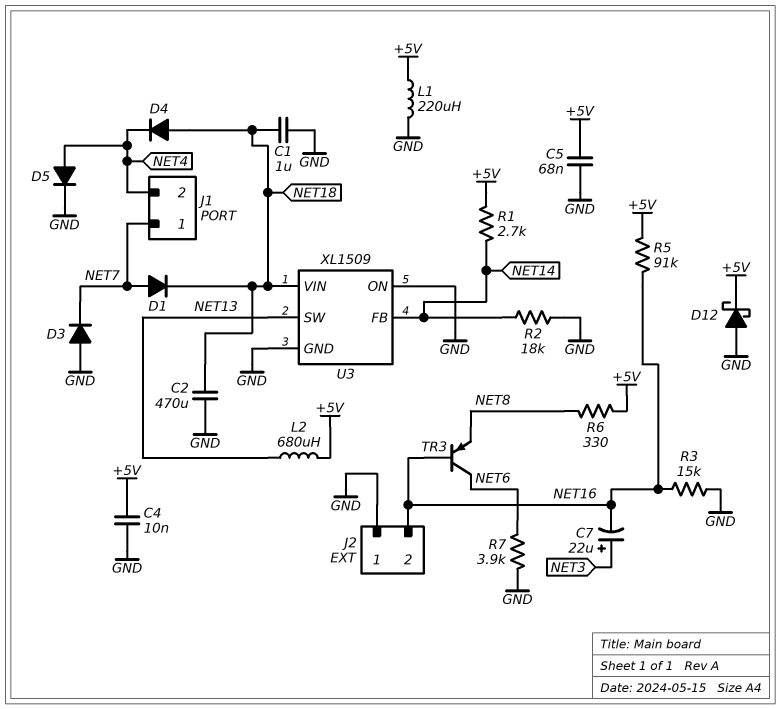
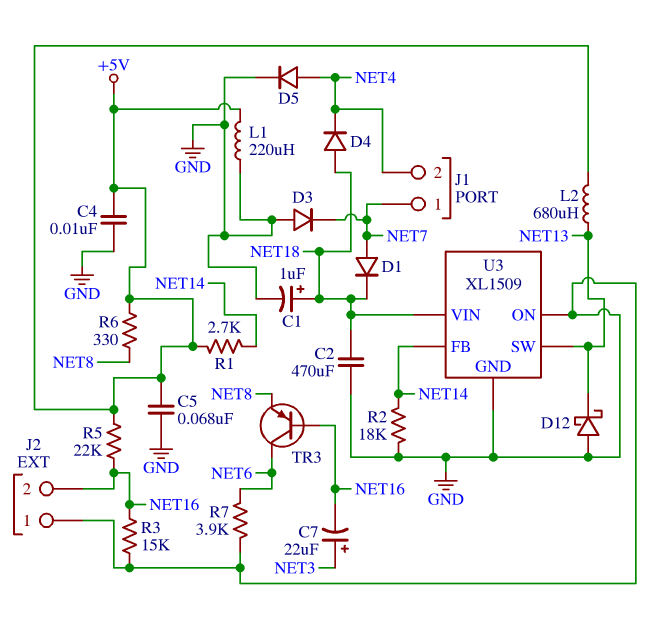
C1: 1uF (GND, NET18) -> 1uF (plus NET18, minus GND)
D12: schottky (A GND, K +5V) -> schottky (A GND, K NET13)
R5: 91k (+5V, NET16) -> 22k (+5V, NET16)

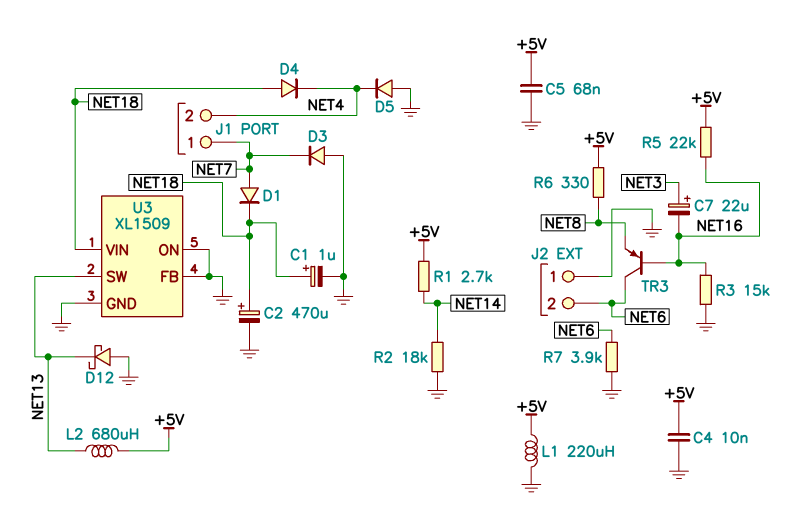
C2: 470uF (GND, NET18) -> 470uF (plus NET18, minus GND)
D5: diode (A NET4, K GND) -> diode (A GND, K NET4)
J2 pin 2: NET16 -> NET6
U3 pin FB: NET14 -> GND

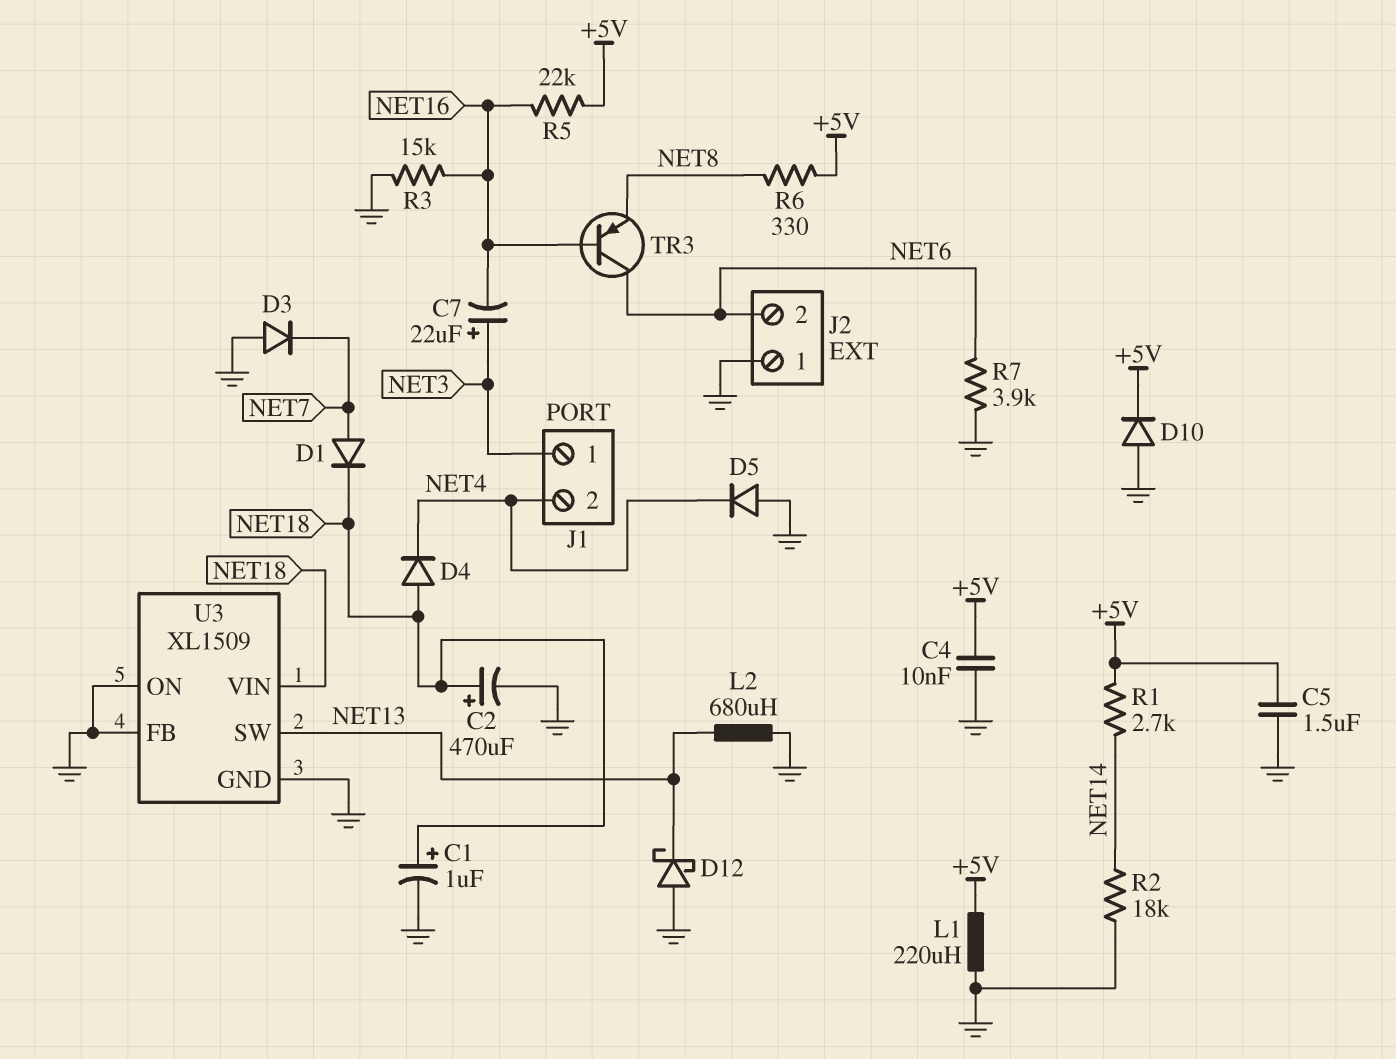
C5: 68nF (+5V, GND) -> 1.5uF (+5V, GND)
D10: none -> diode (A GND, K +5V)
J1 pin 1: NET7 -> NET3
L2: 680uH (+5V, NET13) -> 680uH (GND, NET13)

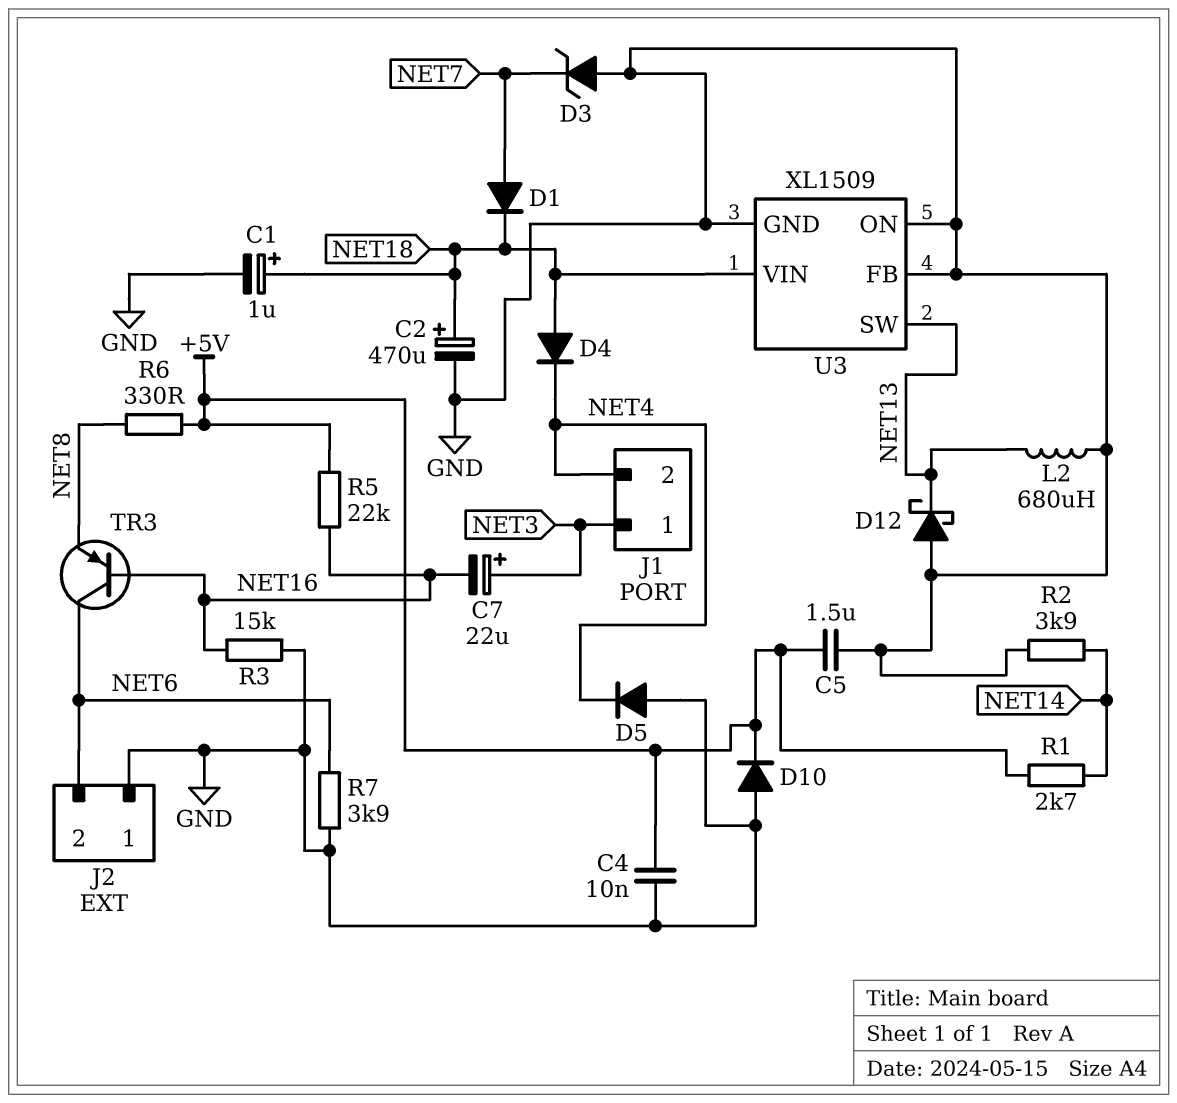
D3: diode (A GND, K NET7) -> zener (A GND, K NET7)
L1: 220uH (+5V, GND) -> none
R2: 18k (GND, NET14) -> 3.9k (GND, NET14)

